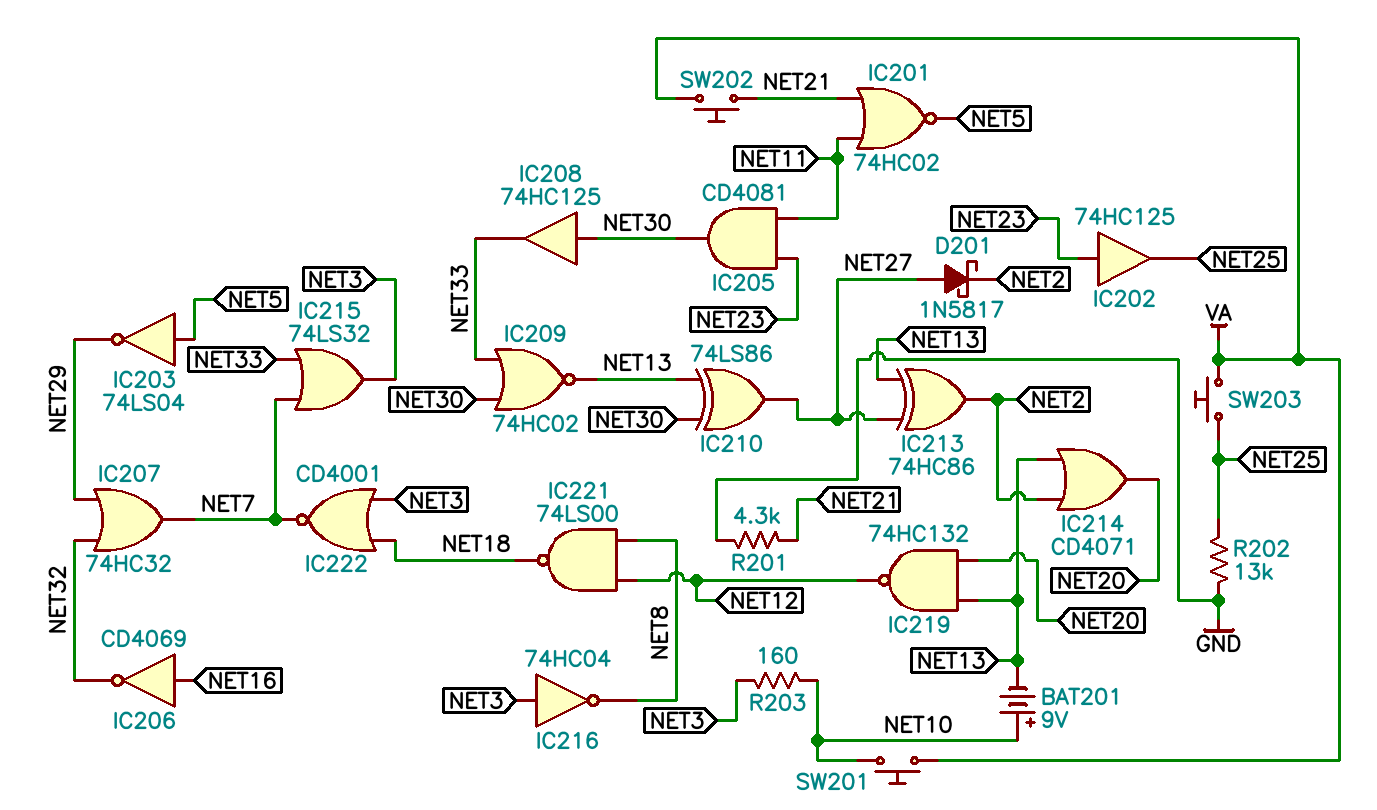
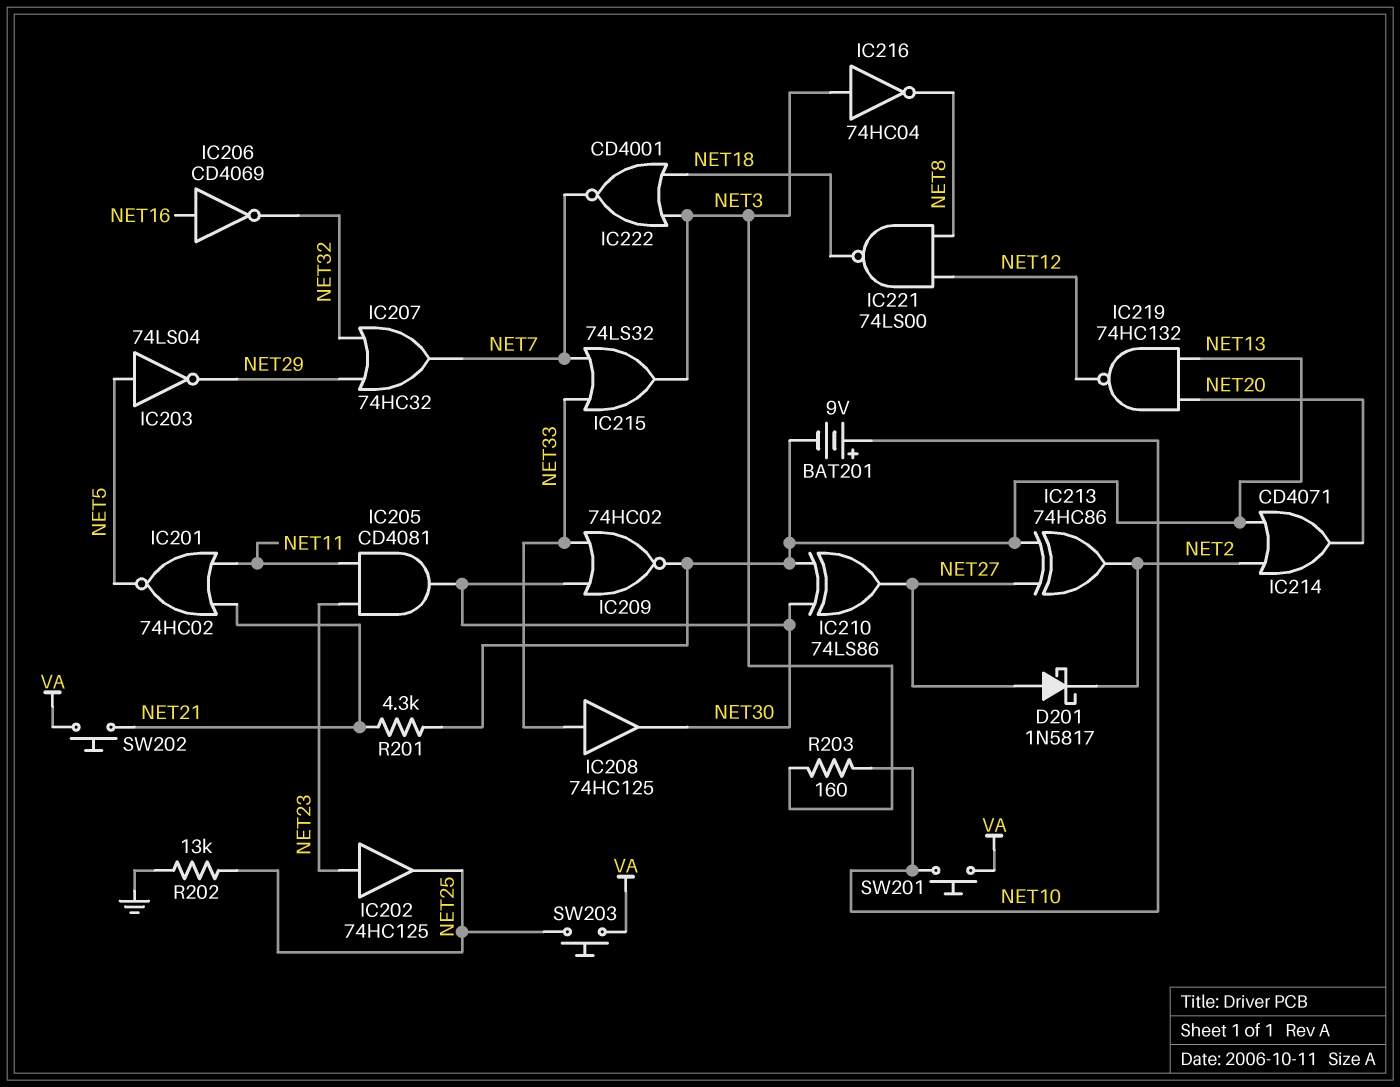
IC208: buffer 74HC125 (in NET30, out NET33) -> buffer 74HC125 (in NET33, out NET30)
R201: 4.3k (GND, NET21) -> 4.3k (NET13, NET21)

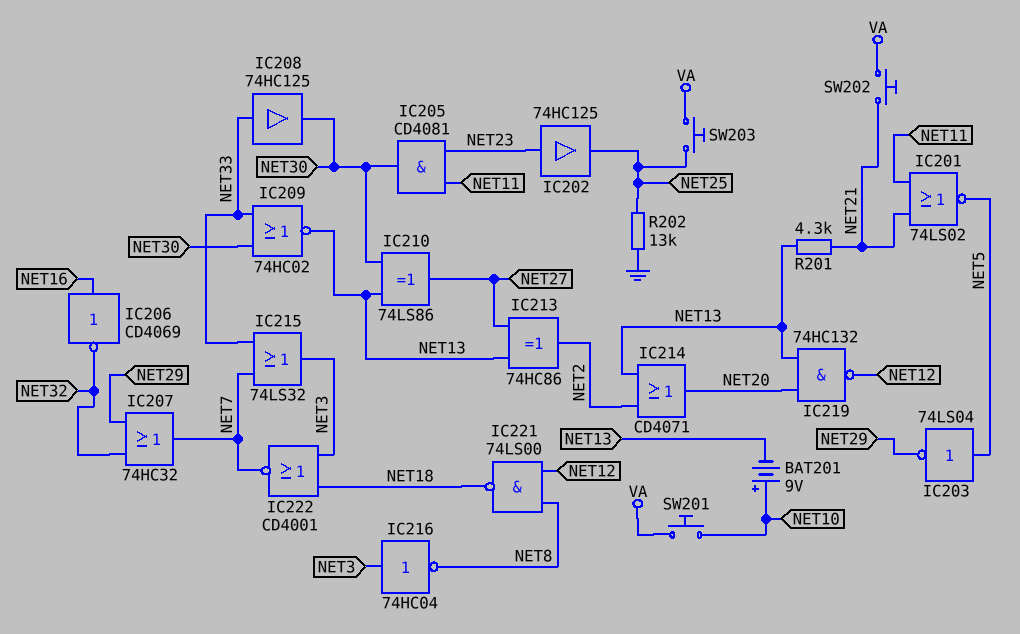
D201: schottky 1N5817 (A NET27, K NET2) -> none
IC201: NOR 74HC02 (in NET11, in NET21, out NET5) -> NOR 74LS02 (in NET11, in NET21, out NET5)
R203: 160 (NET3, NET10) -> none

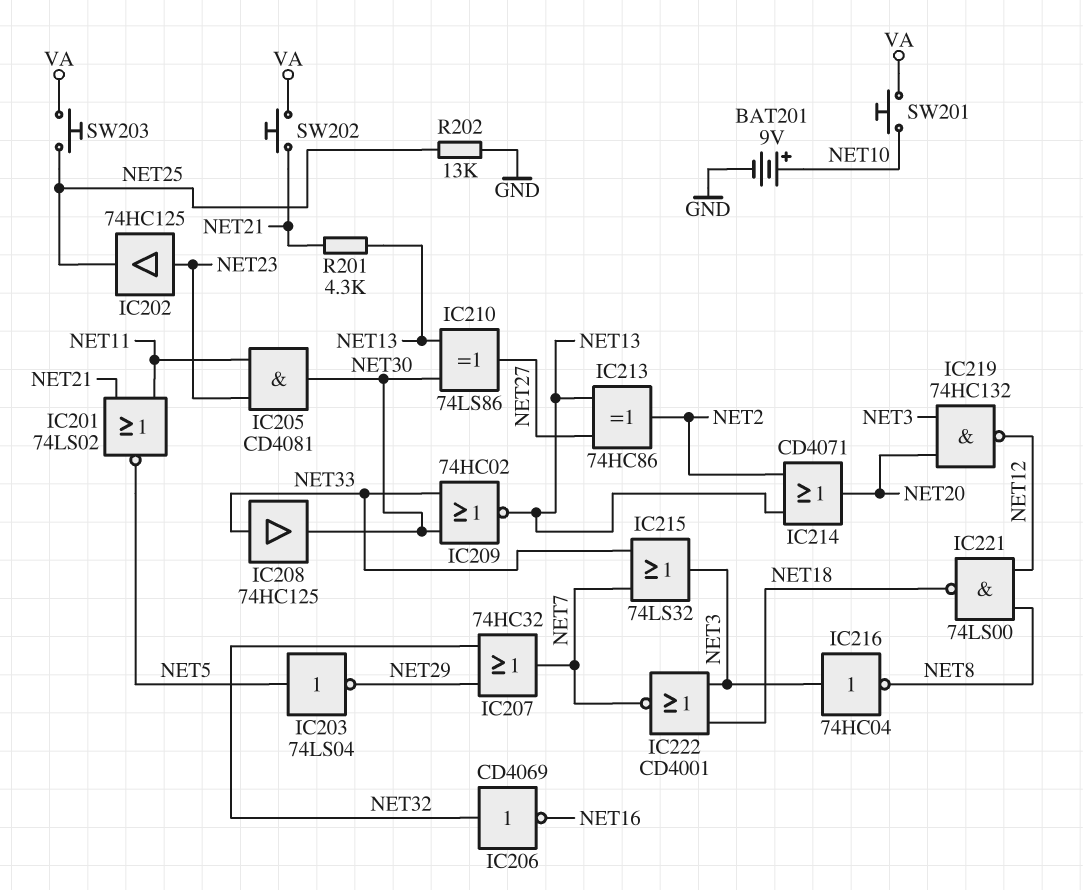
BAT201: 9V (plus NET10, minus NET13) -> 9V (plus NET10, minus GND)
IC206: NOT CD4069 (in NET16, out NET32) -> NOT CD4069 (in NET32, out NET16)
IC219: NAND 74HC132 (in NET13, in NET20, out NET12) -> NAND 74HC132 (in NET3, in NET20, out NET12)

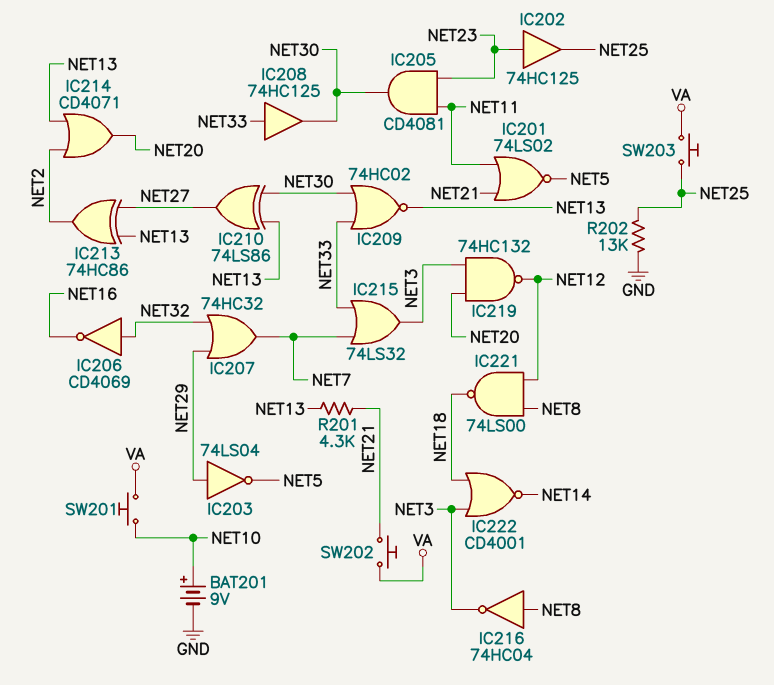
IC203: NOT 74LS04 (in NET5, out NET29) -> NOT 74LS04 (in NET29, out NET5)
IC216: NOT 74HC04 (in NET3, out NET8) -> NOT 74HC04 (in NET8, out NET3)
IC222: NOR CD4001 (in NET3, in NET18, out NET7) -> NOR CD4001 (in NET3, in NET18, out NET14)

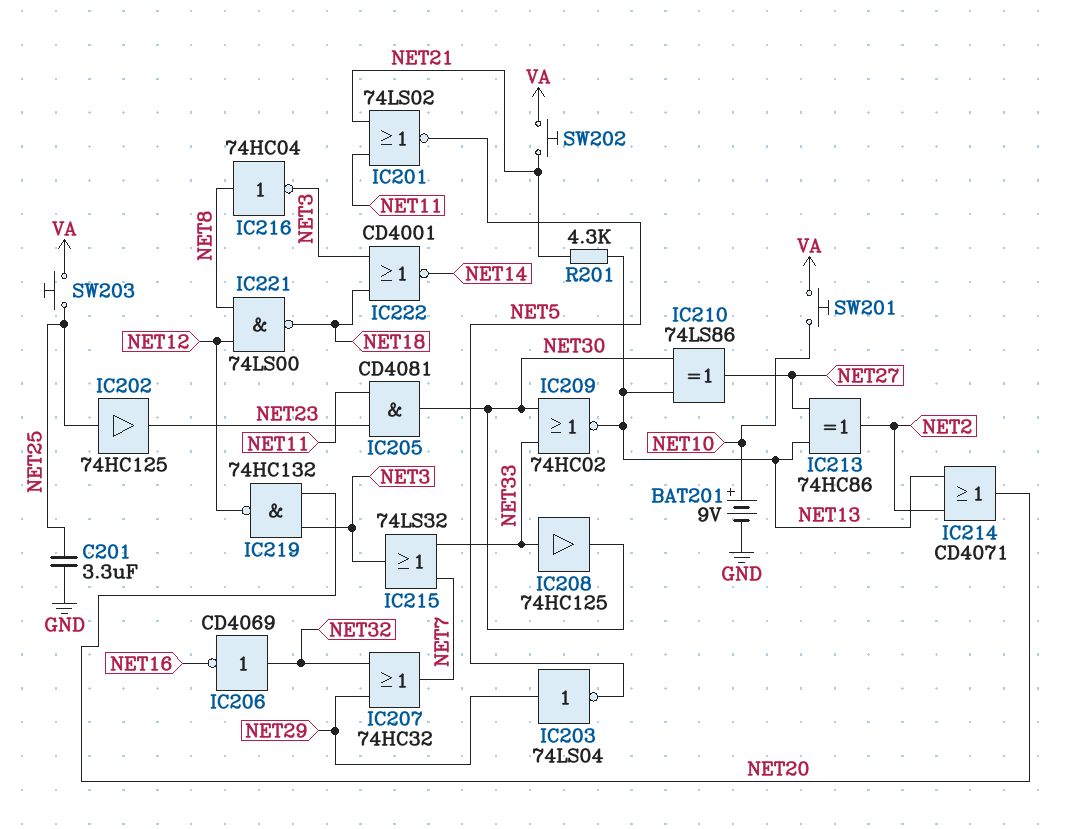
C201: none -> 3.3uF (GND, NET25)
IC202: buffer 74HC125 (in NET23, out NET25) -> buffer 74HC125 (in NET25, out NET23)
R202: 13k (GND, NET25) -> none

